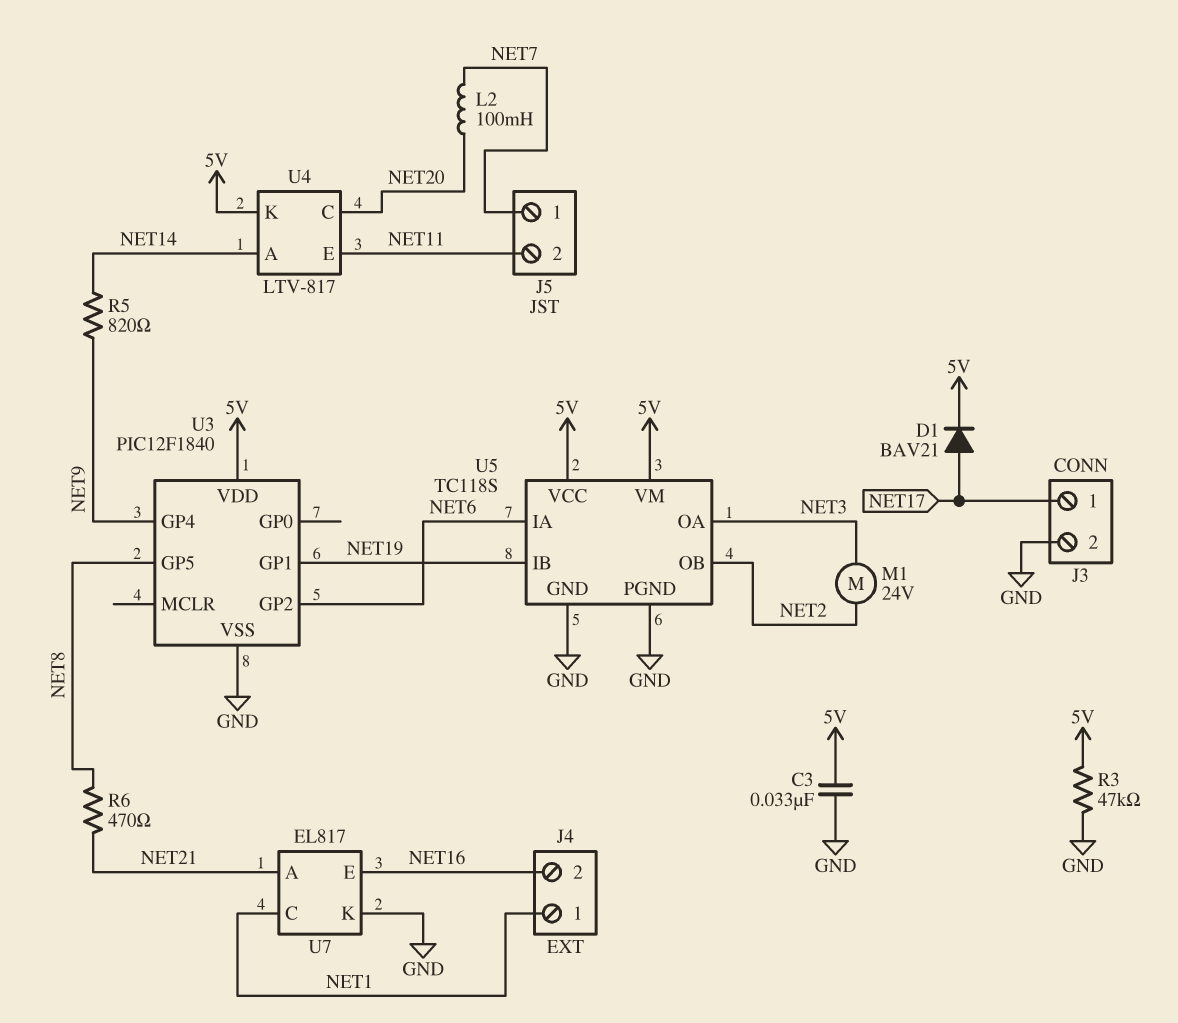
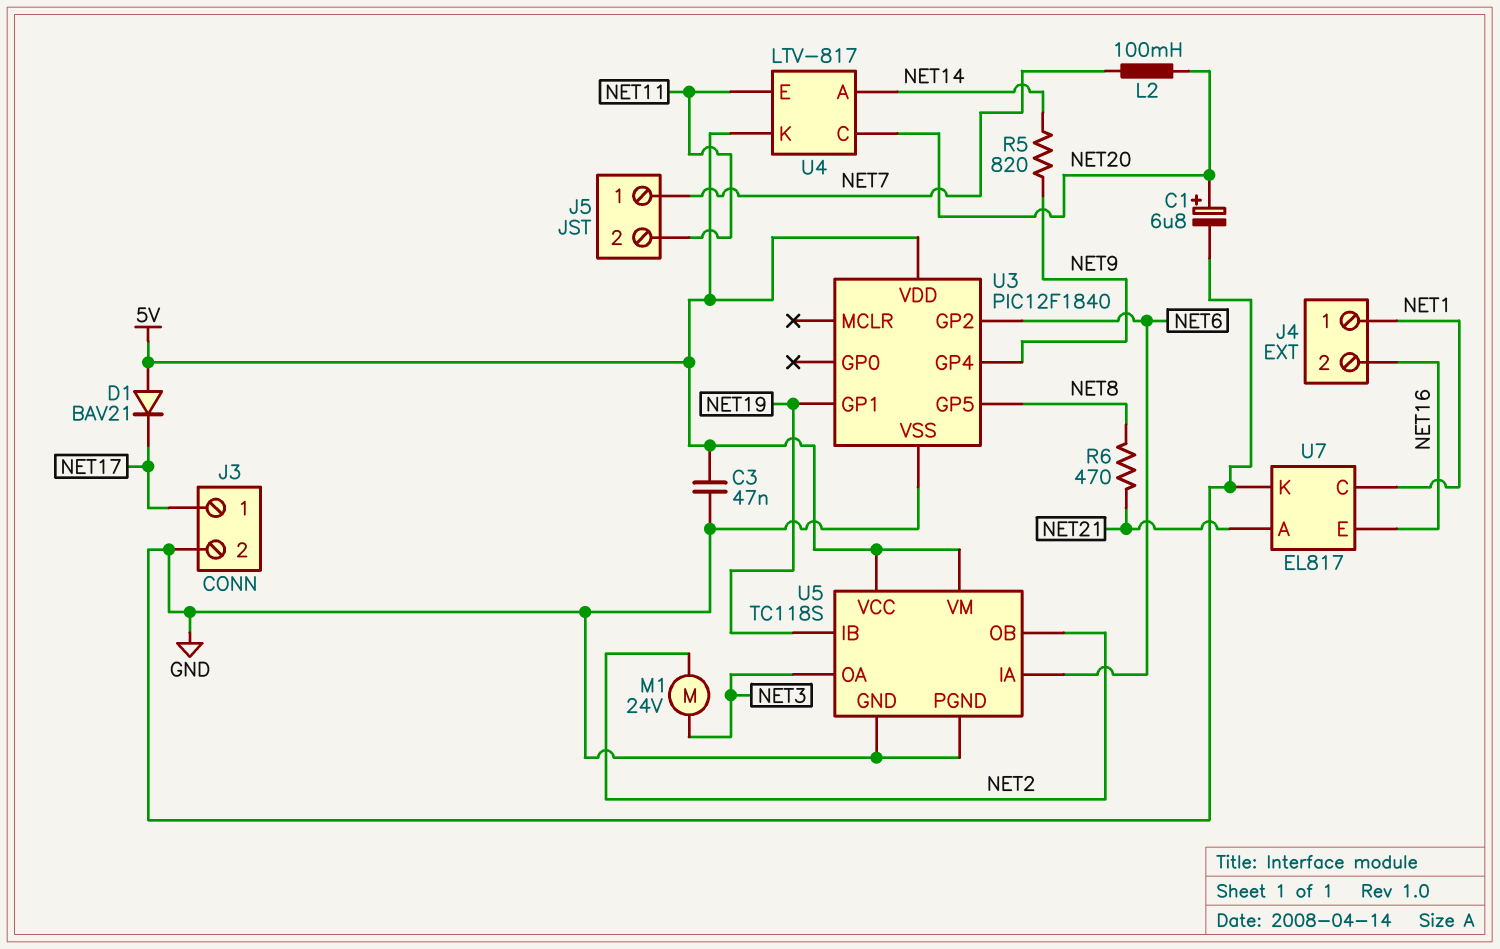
C1: none -> 6.8uF (plus NET20, minus GND)
C3: 33nF (5V, GND) -> 47nF (5V, GND)
D1: diode BAV21 (A NET17, K 5V) -> diode BAV21 (A 5V, K NET17)
R3: 47k (5V, GND) -> none

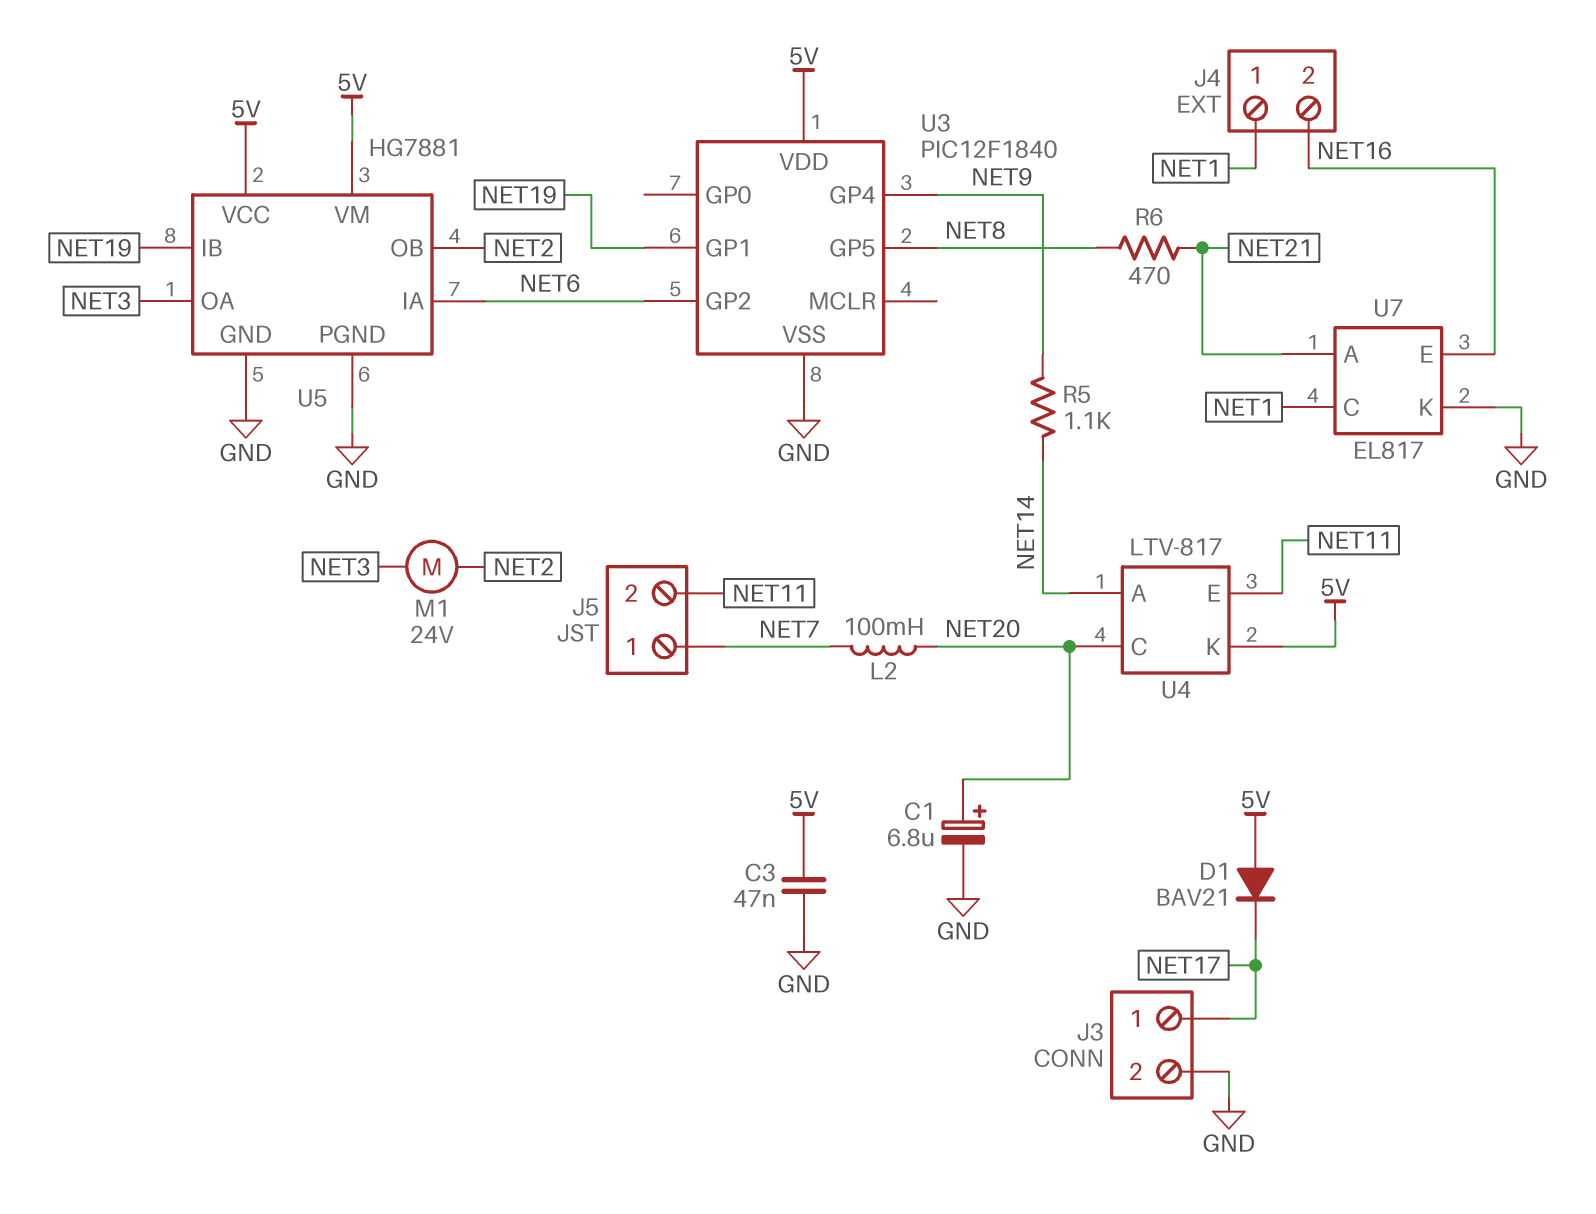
R5: 820 (NET9, NET14) -> 1.1k (NET9, NET14)
U5: TC118S -> HG7881

